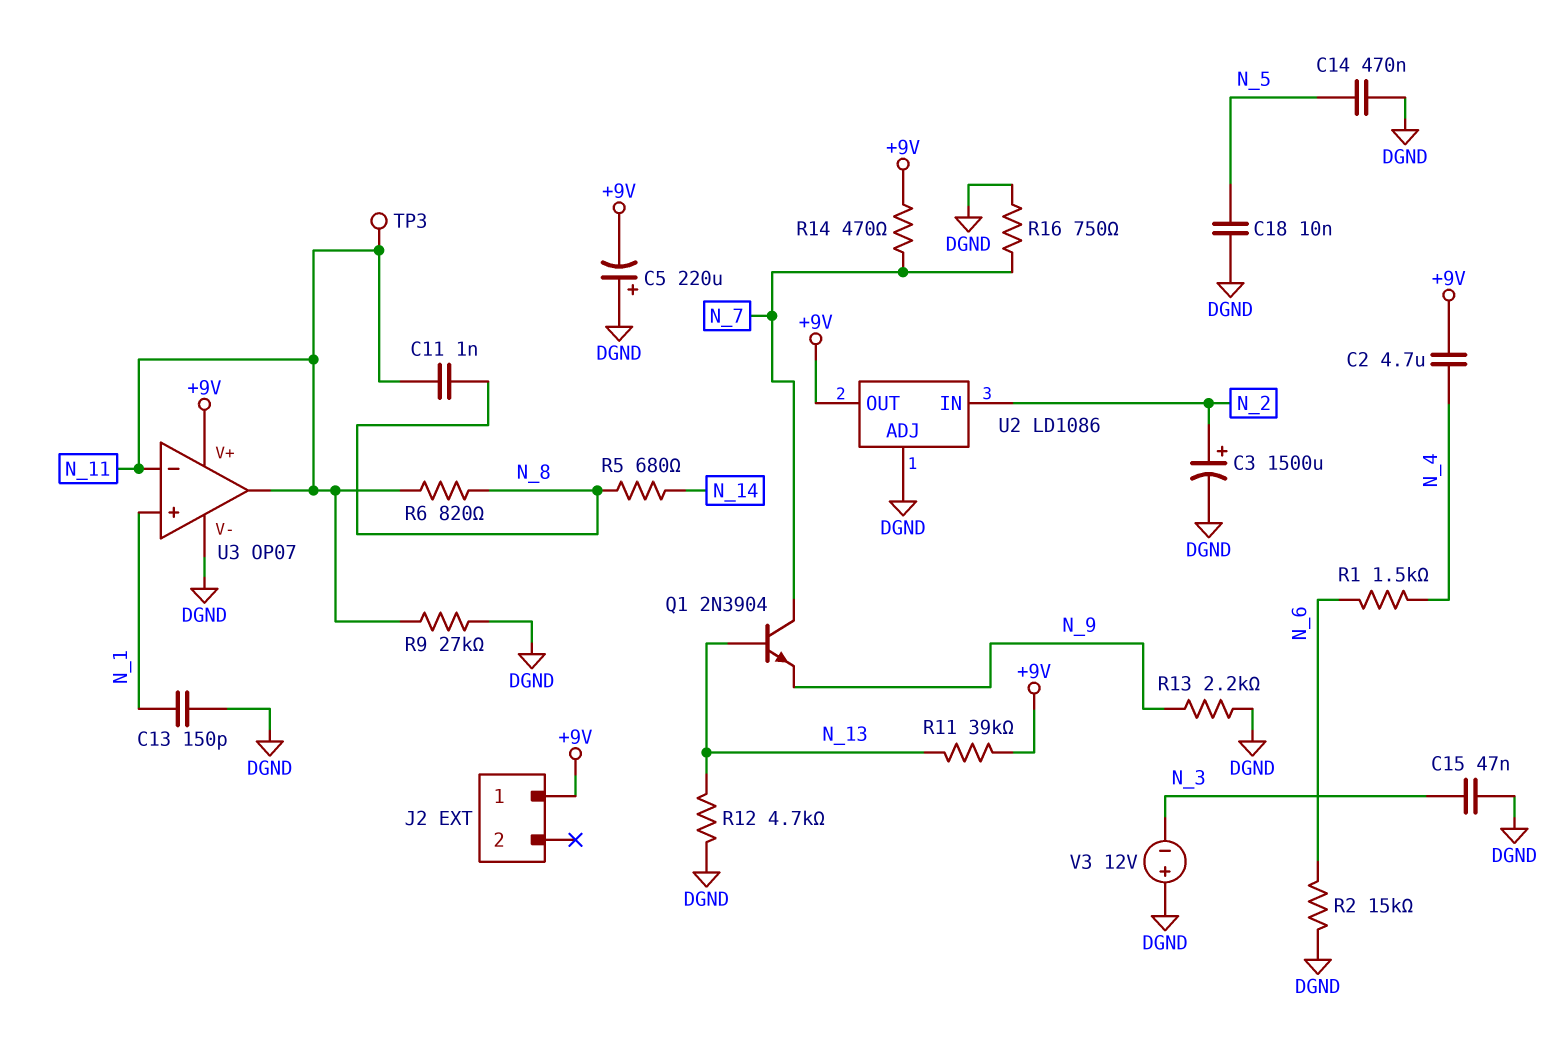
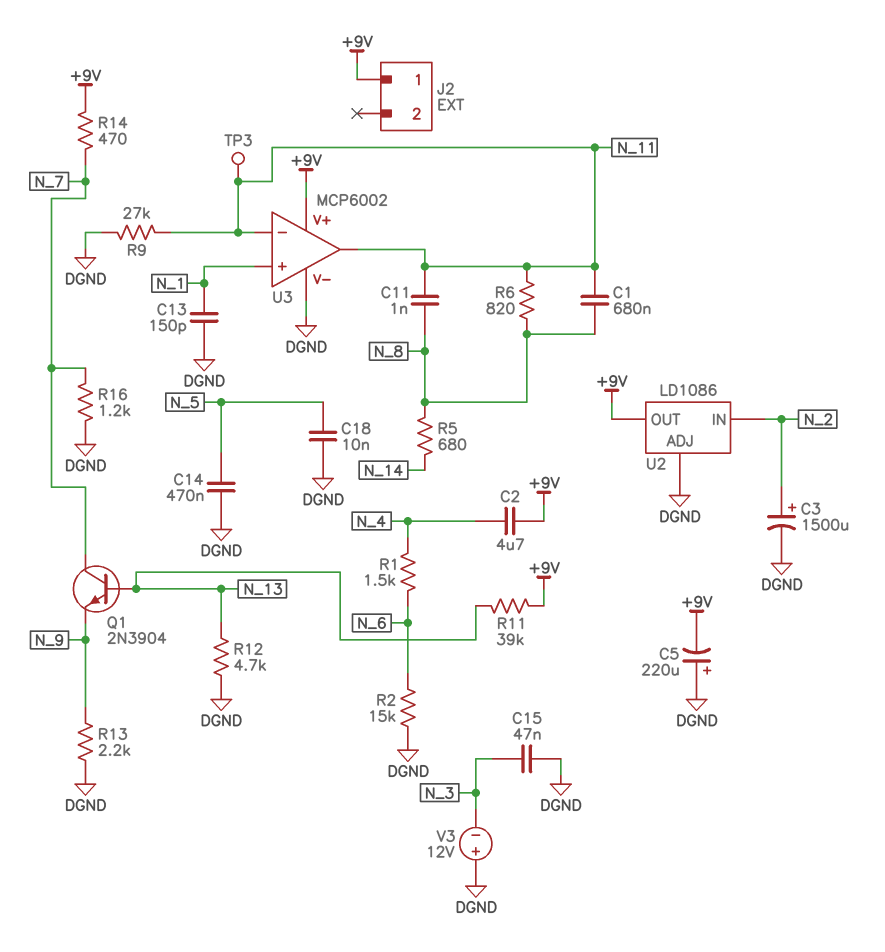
C1: none -> 680nF (N_8, N_11)
R16: 750 (DGND, N_7) -> 1.2k (DGND, N_7)
U3: OP07 -> MCP6002

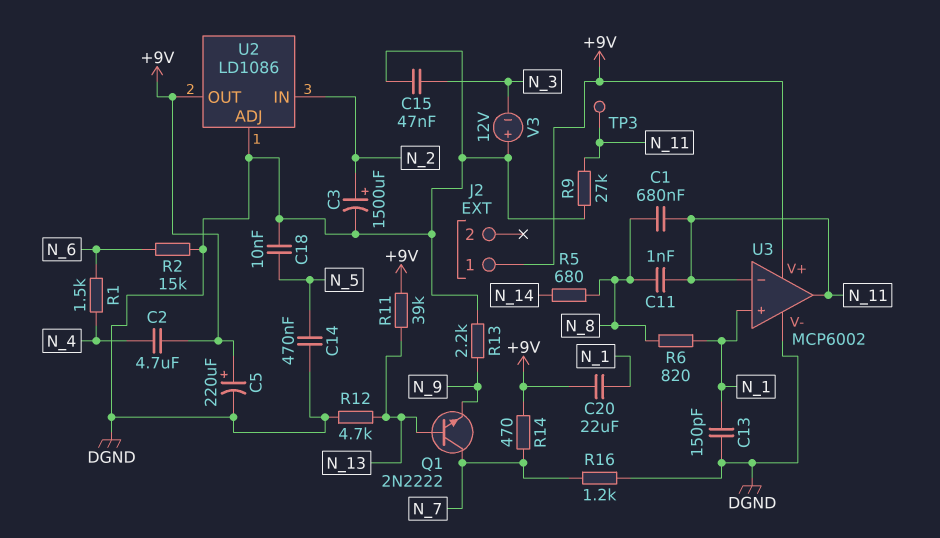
C5: 220uF (plus DGND, minus +9V) -> 220uF (plus +9V, minus DGND)
C20: none -> 22uF (+9V, N_1)
Q1: NPN 2N3904 (B N_13, C N_7, E N_9) -> NPN 2N2222 (B N_13, C N_7, E N_9)
R6: 820 (N_8, N_11) -> 820 (N_1, N_8)

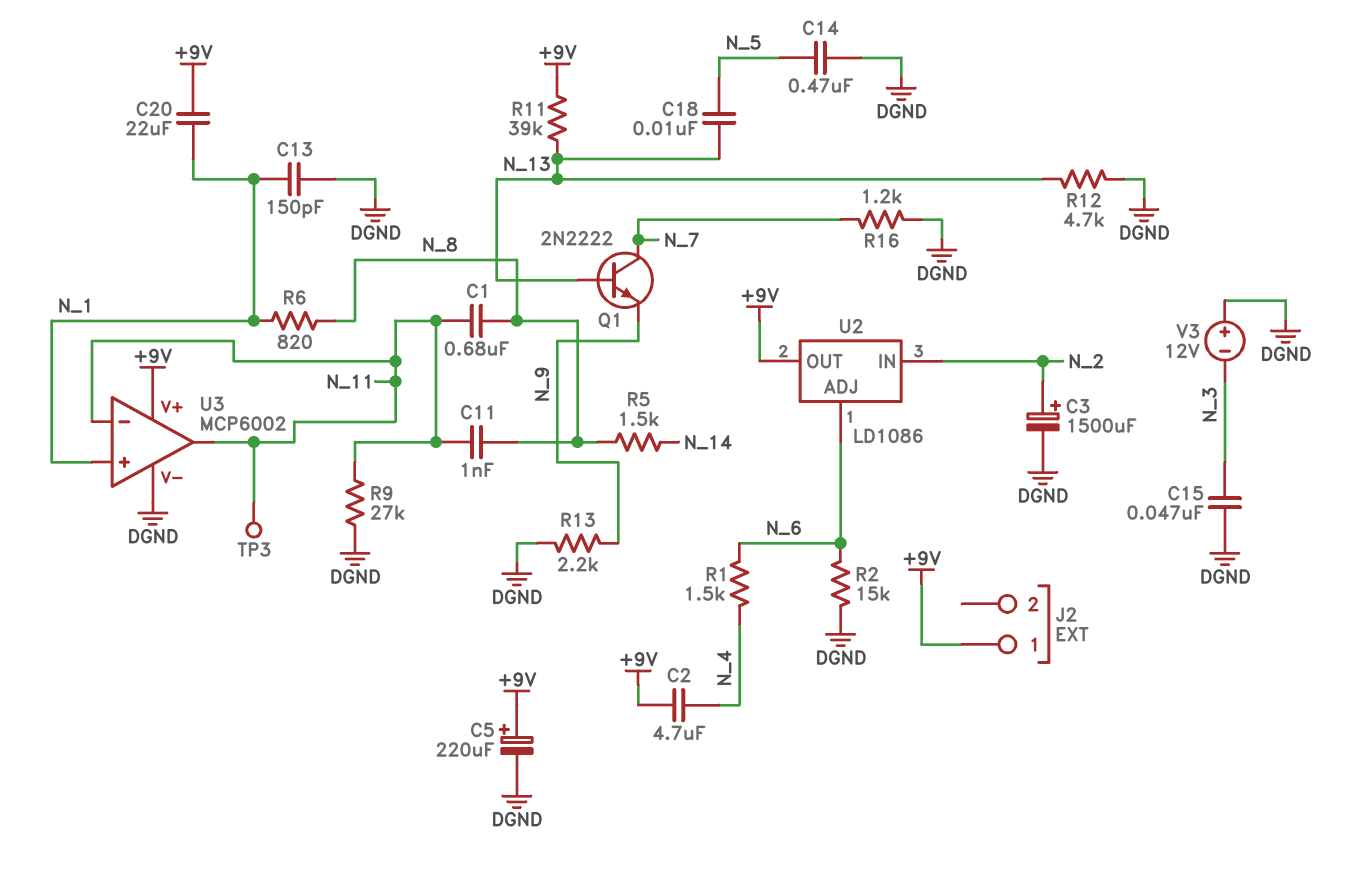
C18: 10nF (DGND, N_5) -> 10nF (N_5, N_13)
R5: 680 (N_8, N_14) -> 1.5k (N_8, N_14)
R14: 470 (+9V, N_7) -> none
U2 pin ADJ: DGND -> N_6

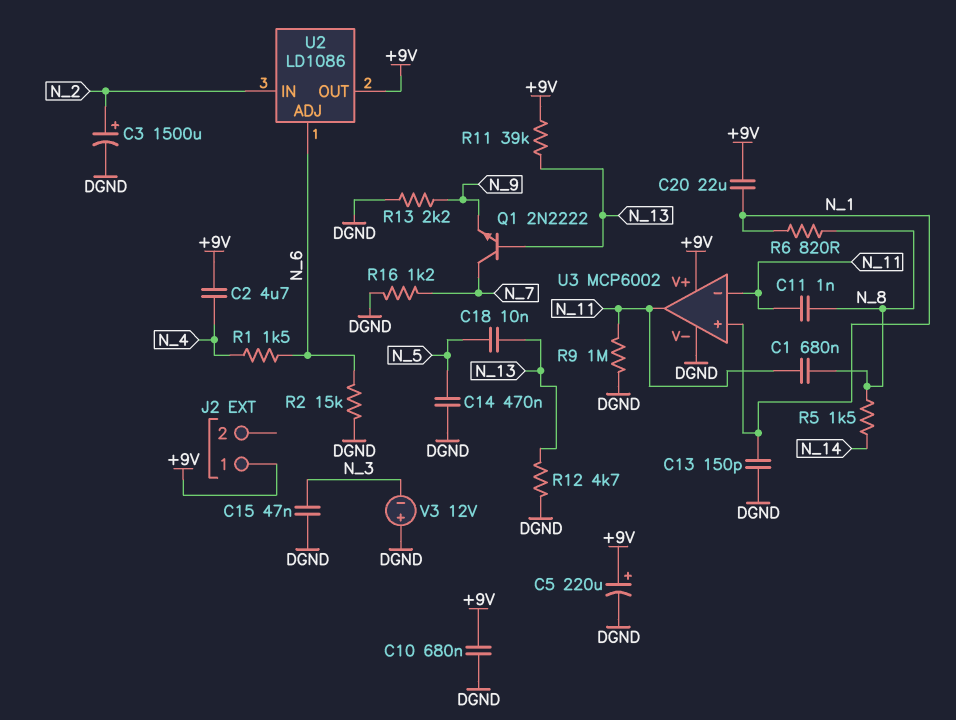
C10: none -> 680nF (+9V, DGND)
R9: 27k (DGND, N_11) -> 1M (DGND, N_11)
TP3: test point (N_11) -> none

